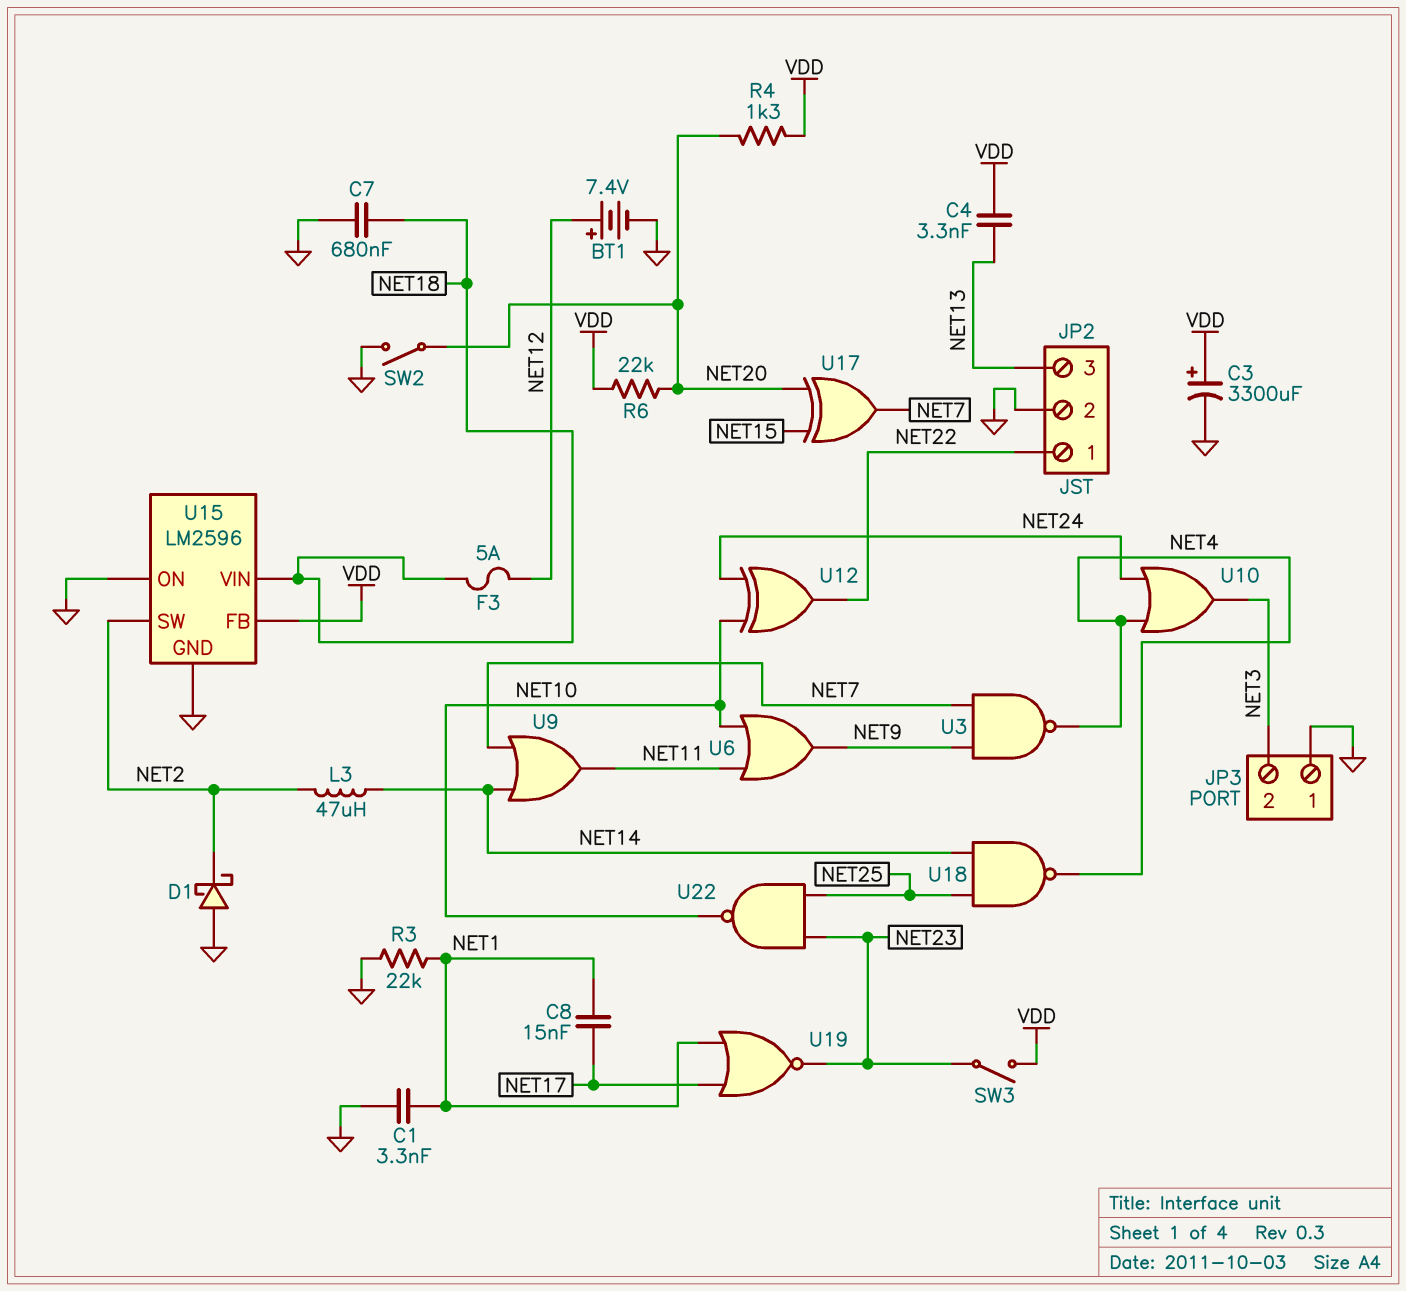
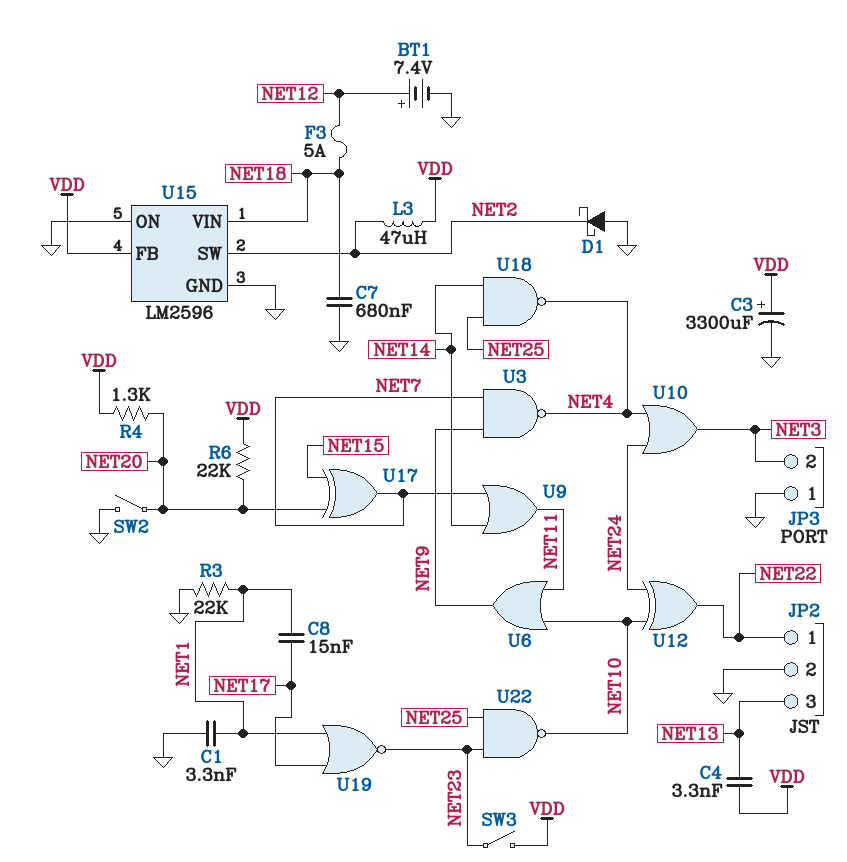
L3: 47uH (NET2, NET14) -> 47uH (NET2, VDD)

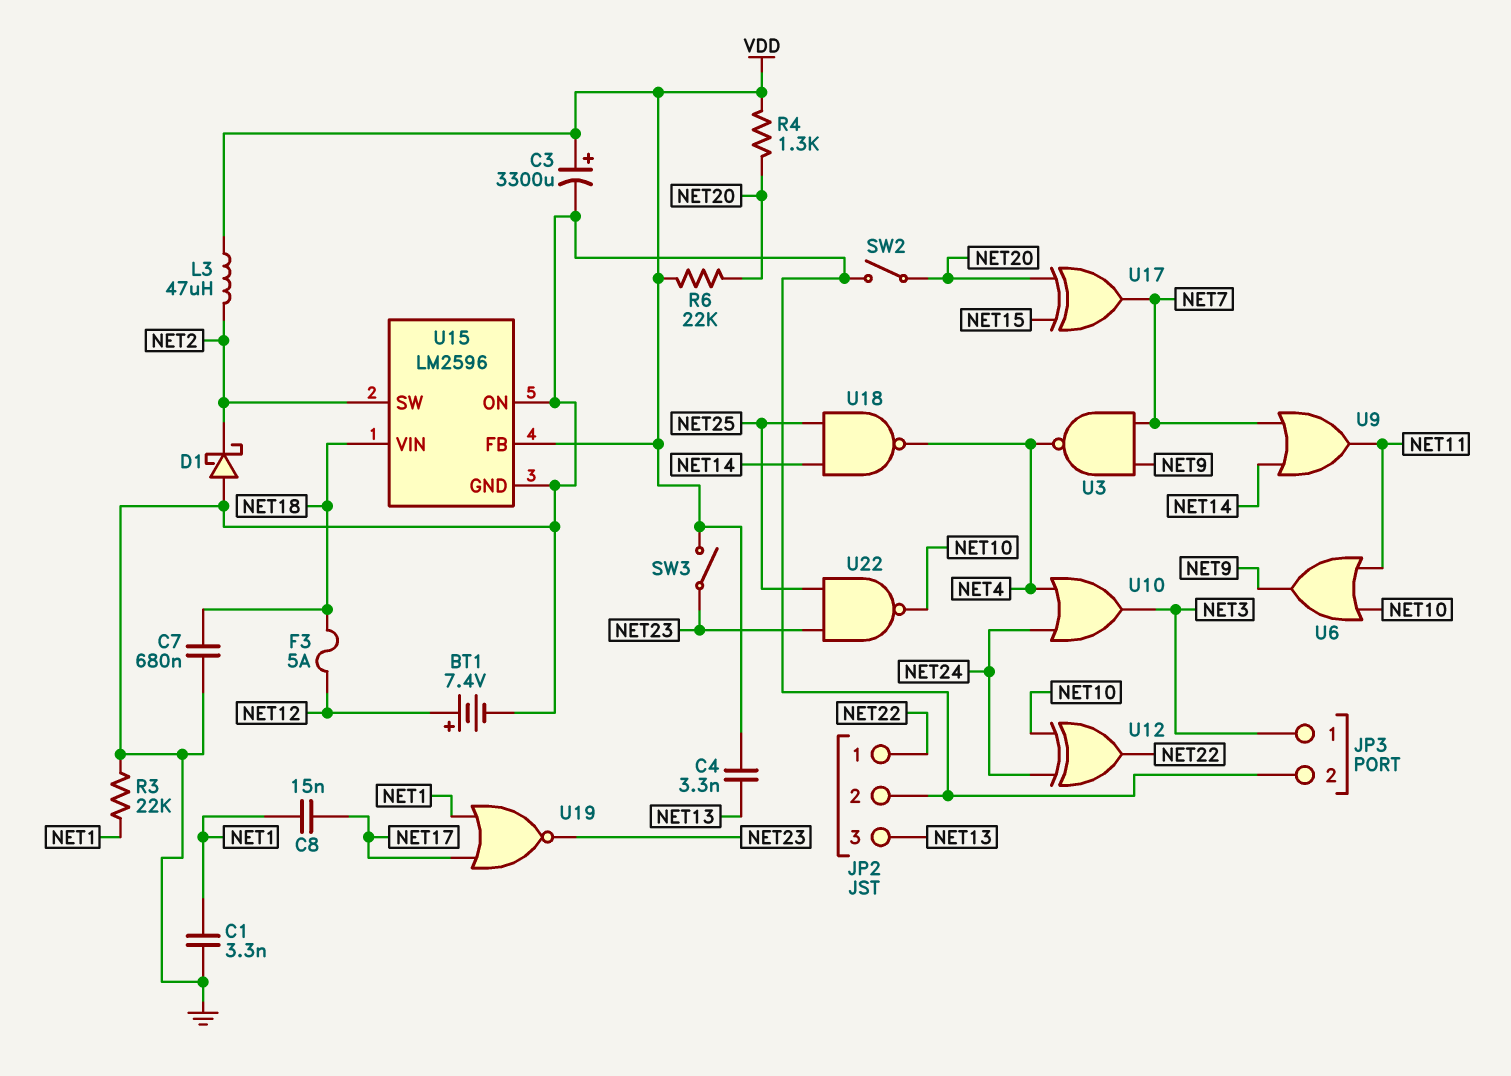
JP3 pin 1: GND -> NET3
JP3 pin 2: NET3 -> GND

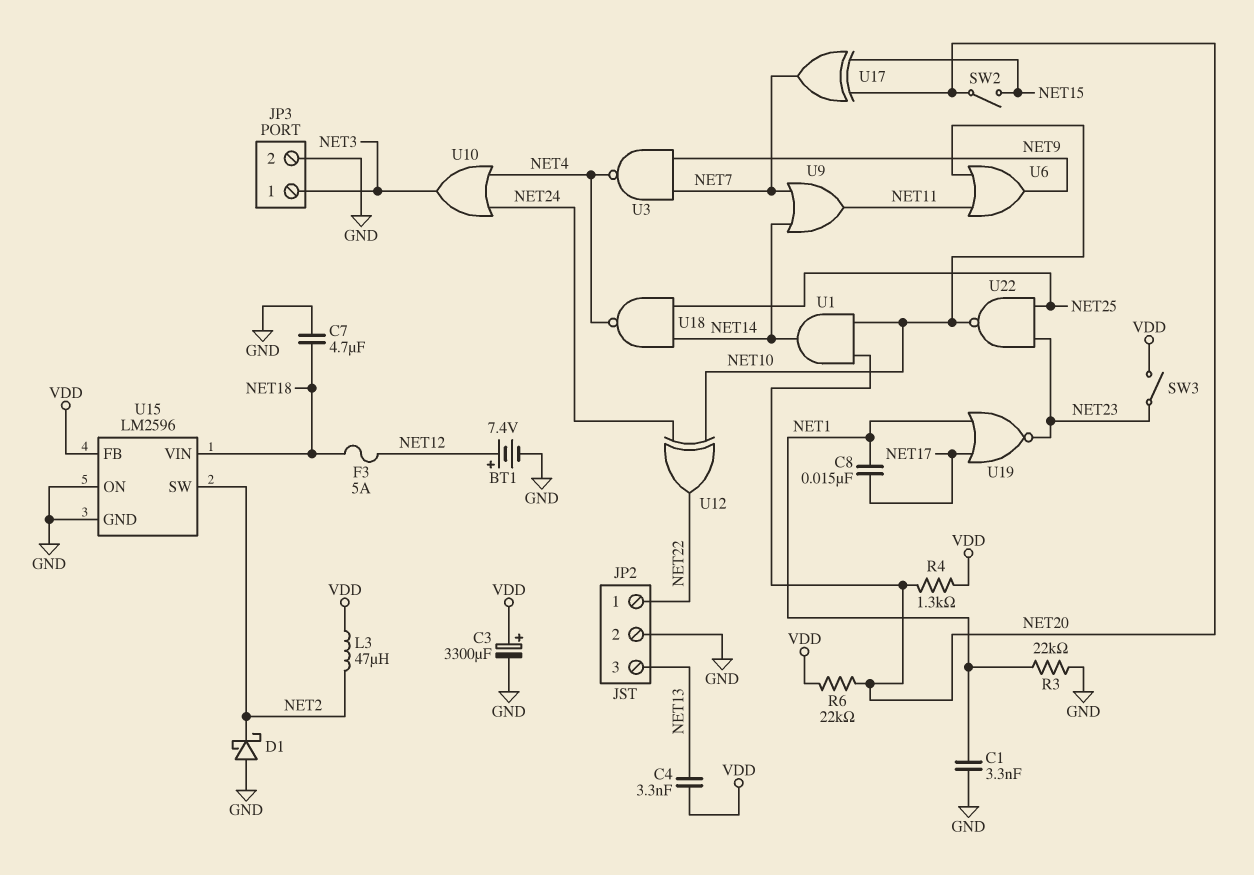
C7: 680nF (GND, NET18) -> 4.7uF (GND, NET18)
SW2: switch (GND, NET20) -> switch (NET15, NET20)
U1: none -> AND (in NET10, in NET20, out NET14)

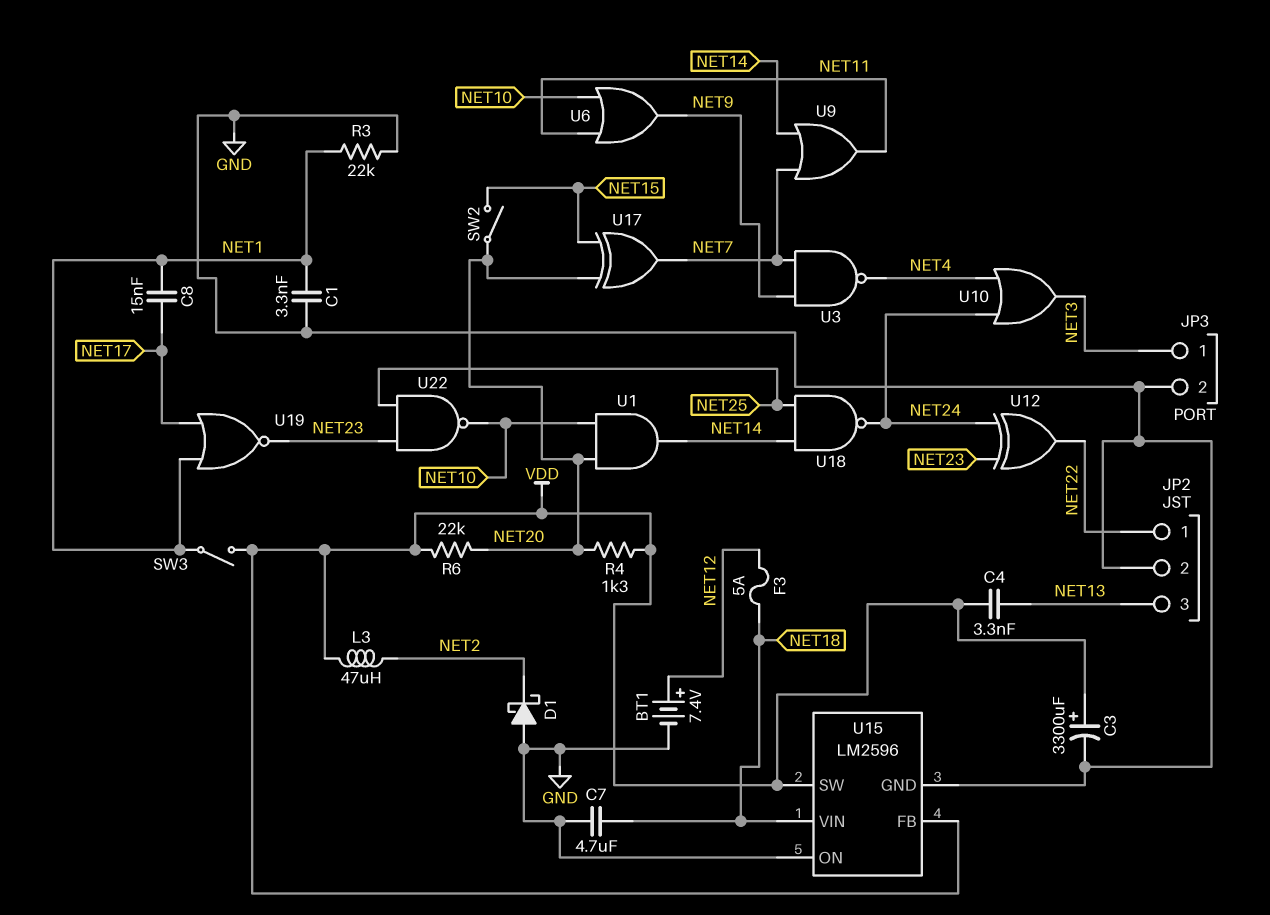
SW3: switch (NET23, VDD) -> switch (NET1, VDD)
U12: XOR (in NET10, in NET24, out NET22) -> XOR (in NET23, in NET24, out NET22)
U15 pin SW: NET2 -> VDD
U18: NAND (in NET14, in NET25, out NET4) -> NAND (in NET14, in NET25, out NET24)

